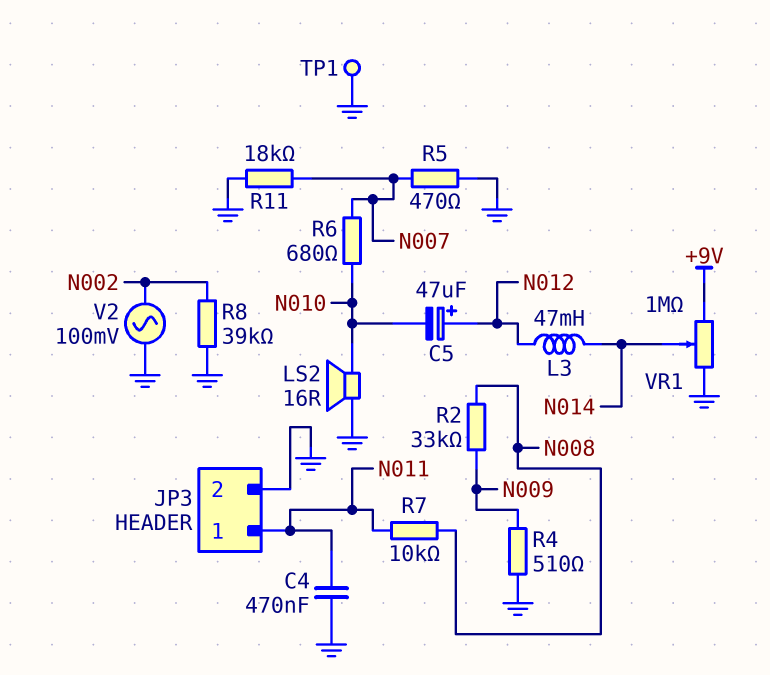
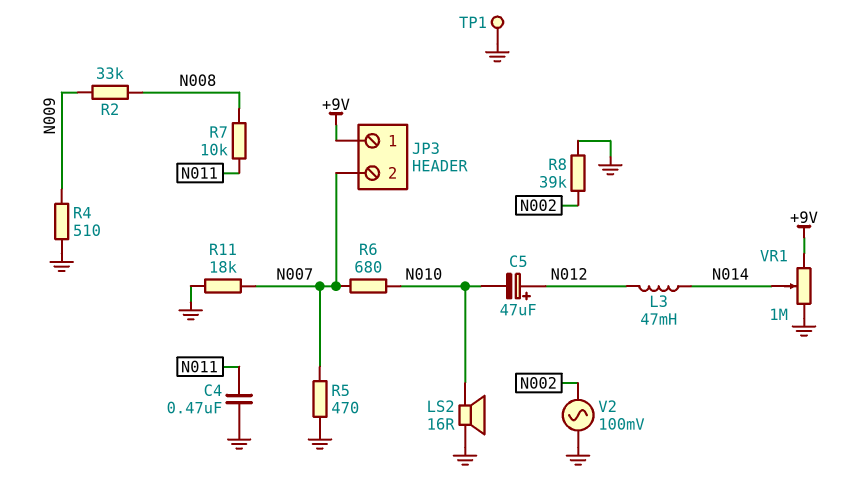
JP3 pin 1: N011 -> +9V
JP3 pin 2: GND -> N007

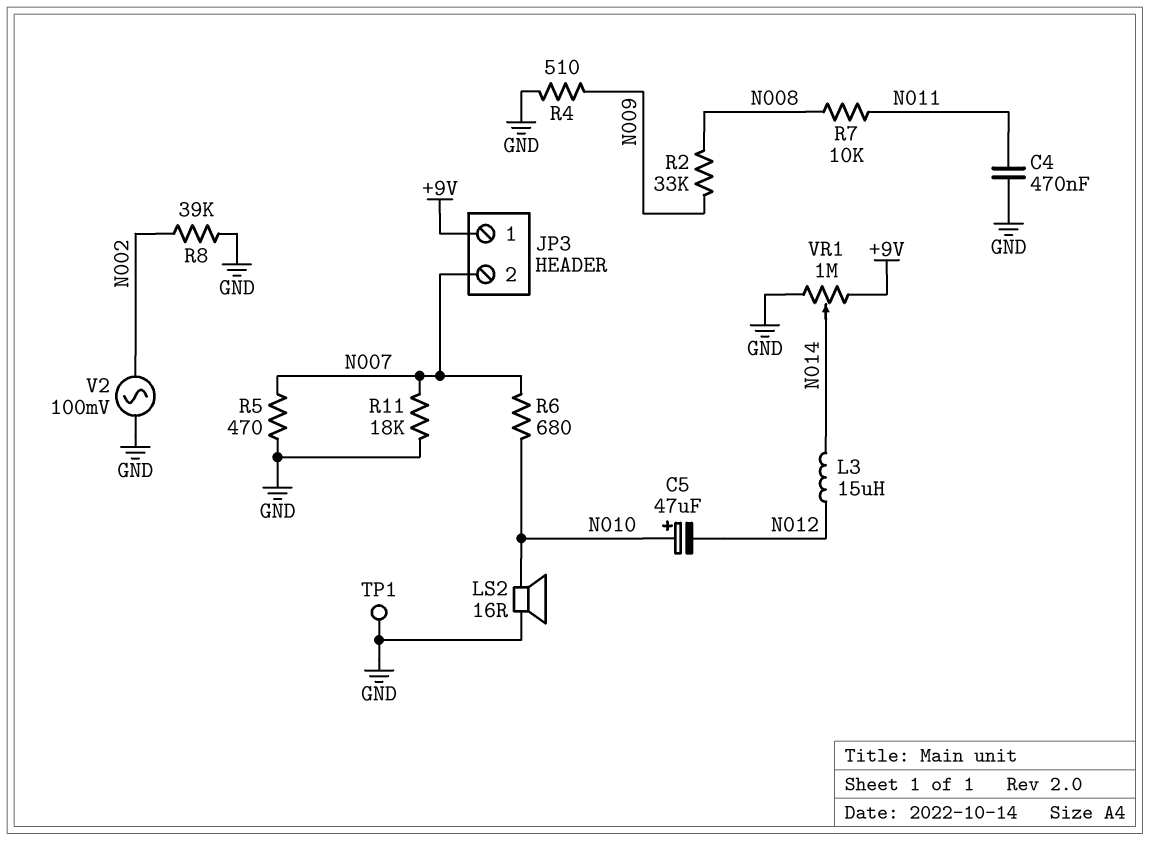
C5: 47uF (plus N012, minus N010) -> 47uF (plus N010, minus N012)
L3: 47mH (N012, N014) -> 15uH (N012, N014)

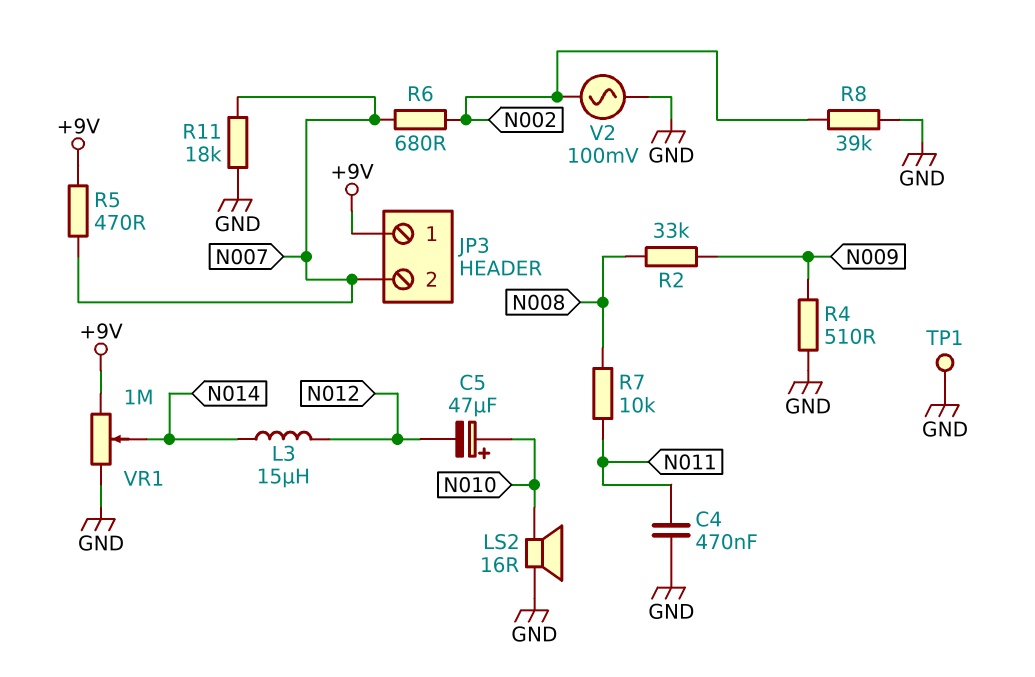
R5: 470 (GND, N007) -> 470 (+9V, N007)
R6: 680 (N007, N010) -> 680 (N002, N007)

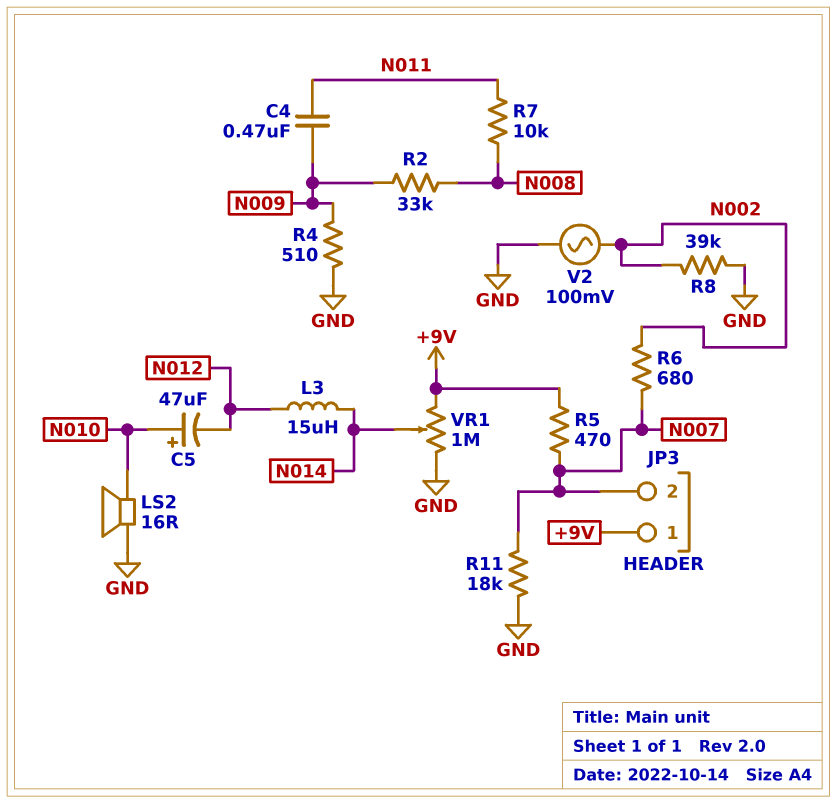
C4: 470nF (GND, N011) -> 470nF (N009, N011)
TP1: test point (GND) -> none

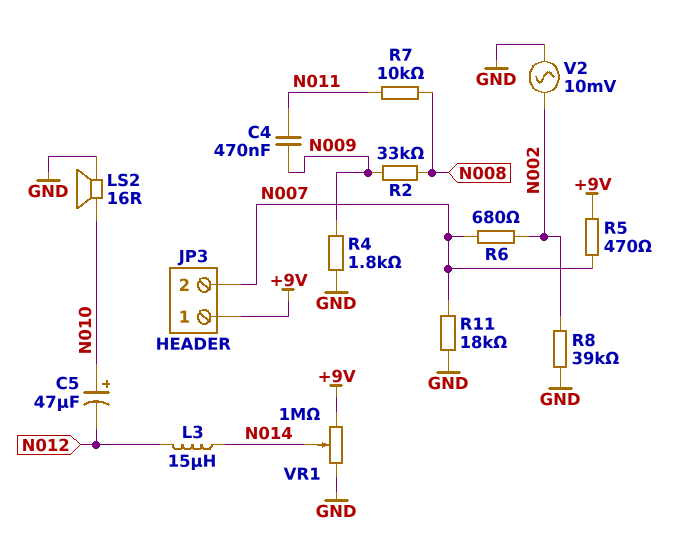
R4: 510 (GND, N009) -> 1.8k (GND, N009)
V2: AC 100mV (GND, N002) -> AC 10mV (GND, N002)

